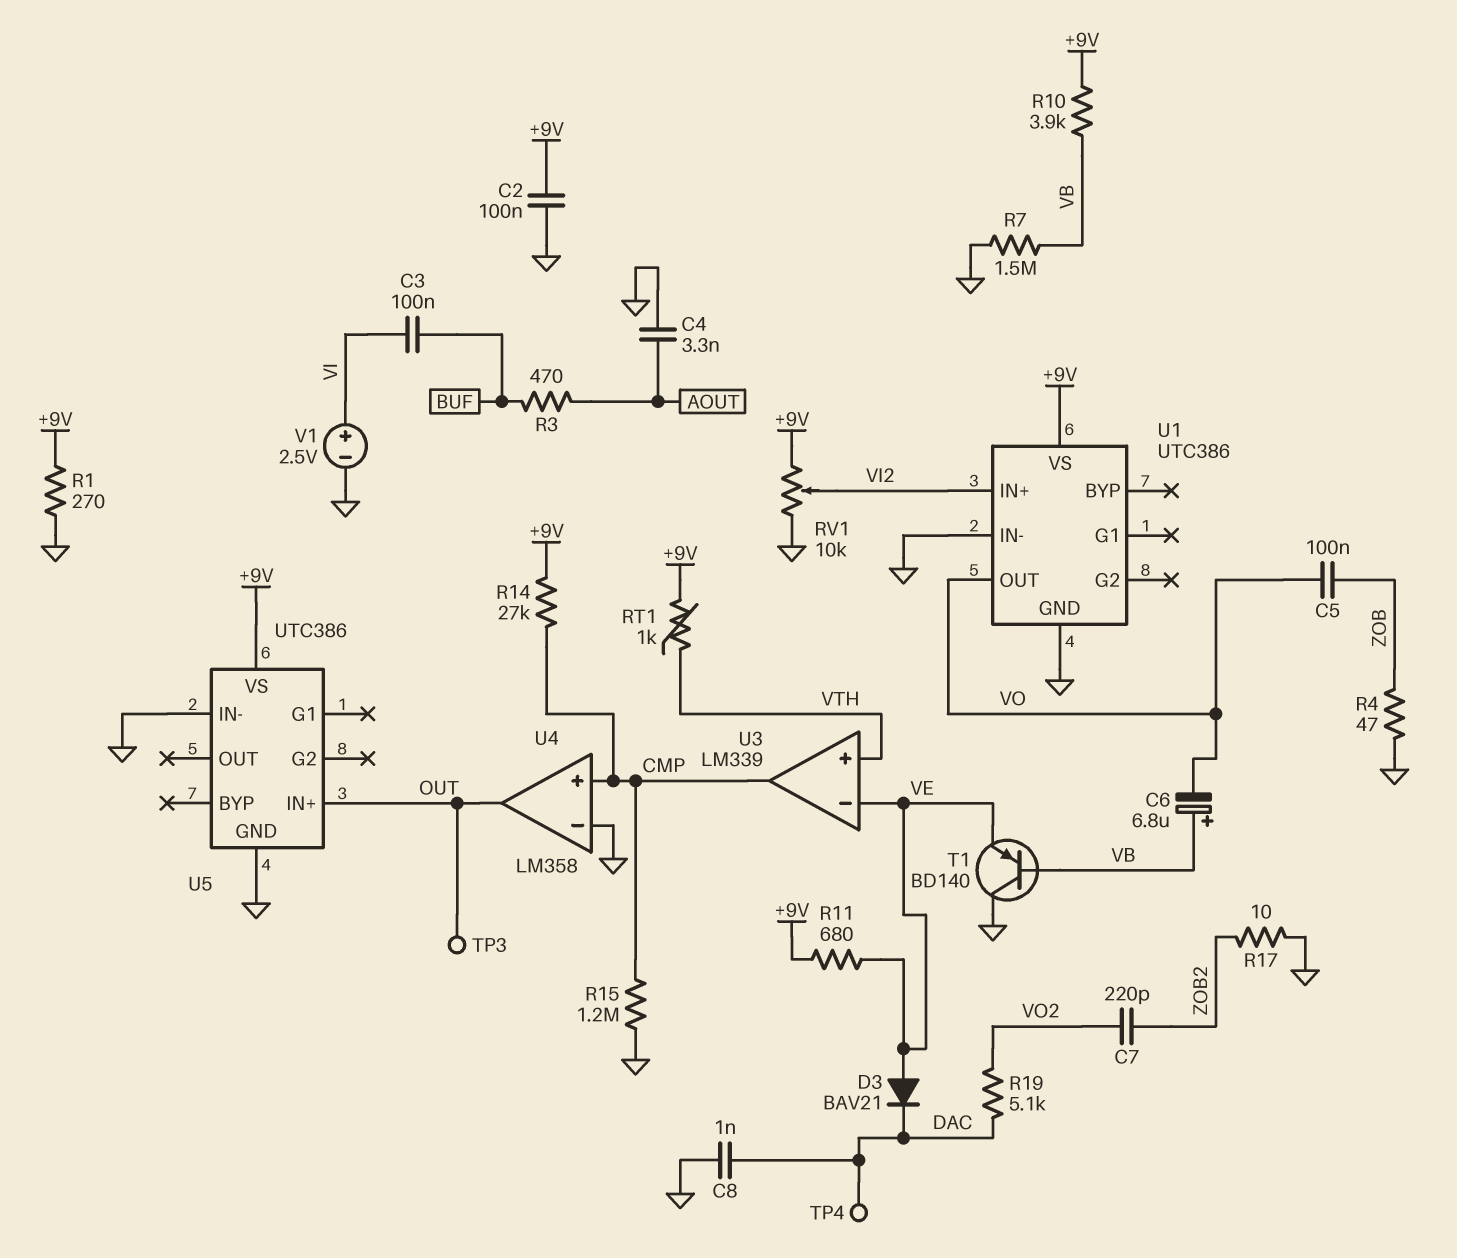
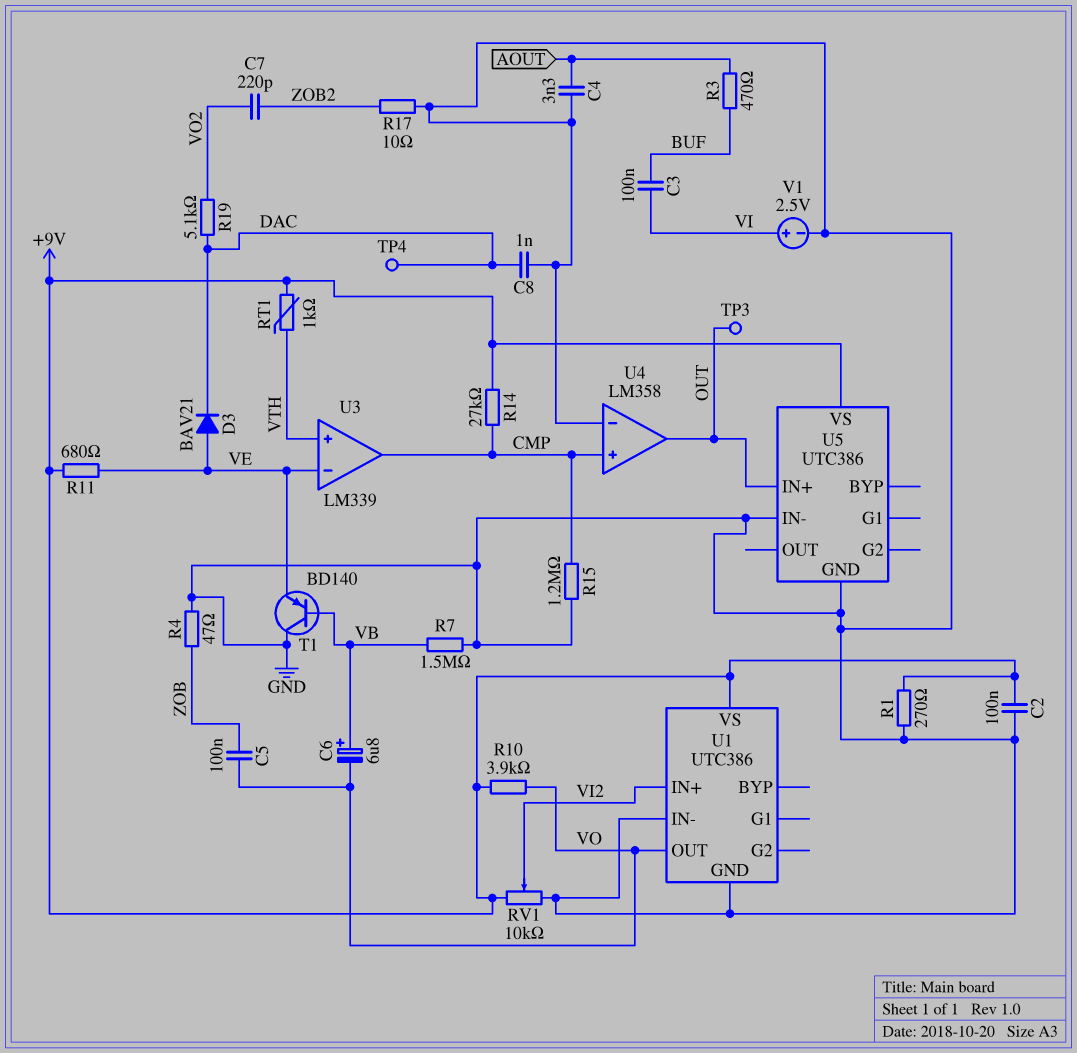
R10: 3.9k (+9V, VB) -> 3.9k (+9V, VO)

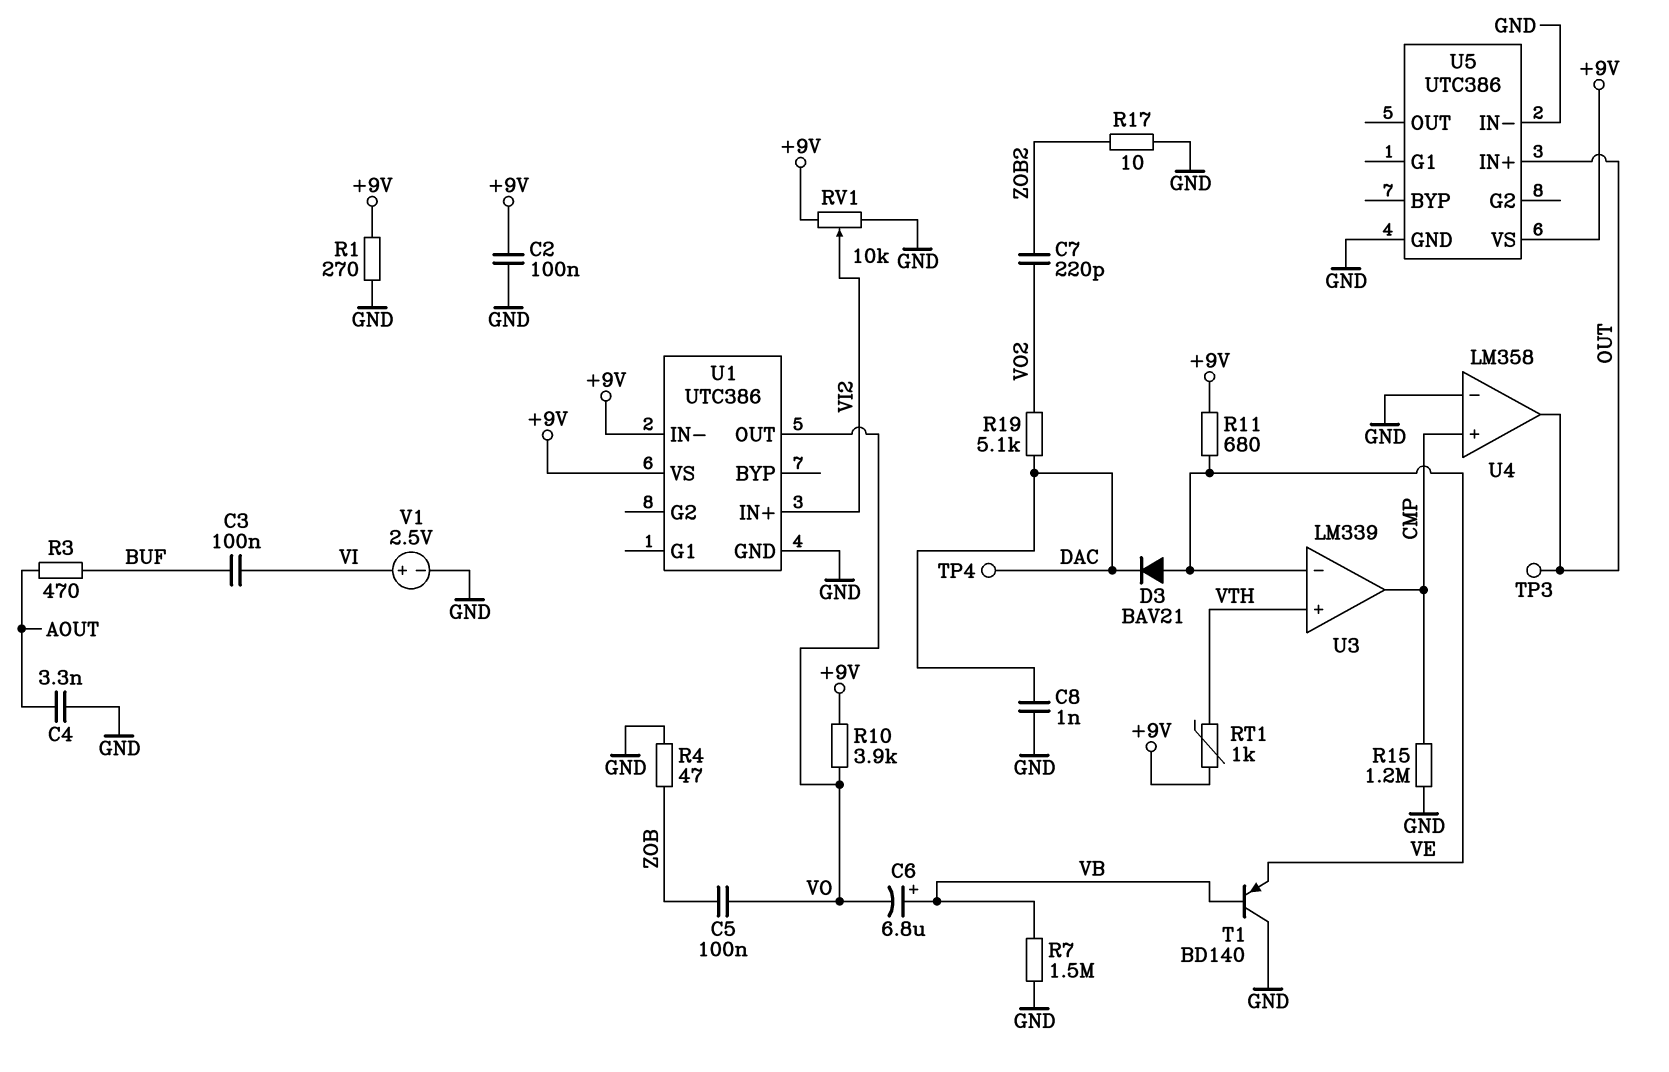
R14: 27k (+9V, CMP) -> none
U1 pin IN-: GND -> +9V

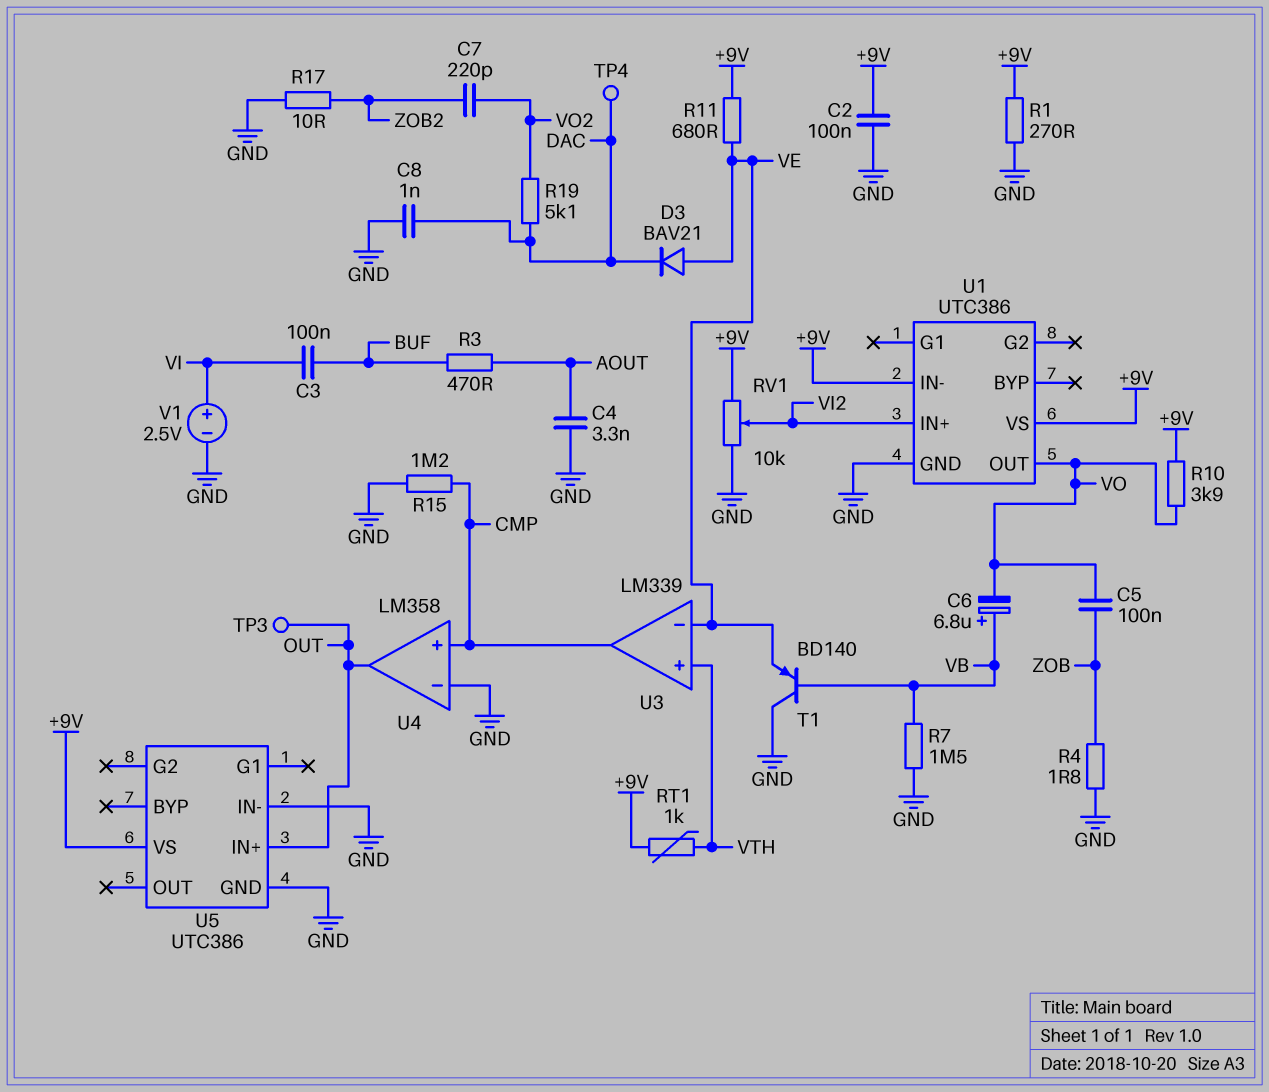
R4: 47 (GND, ZOB) -> 1.8 (GND, ZOB)

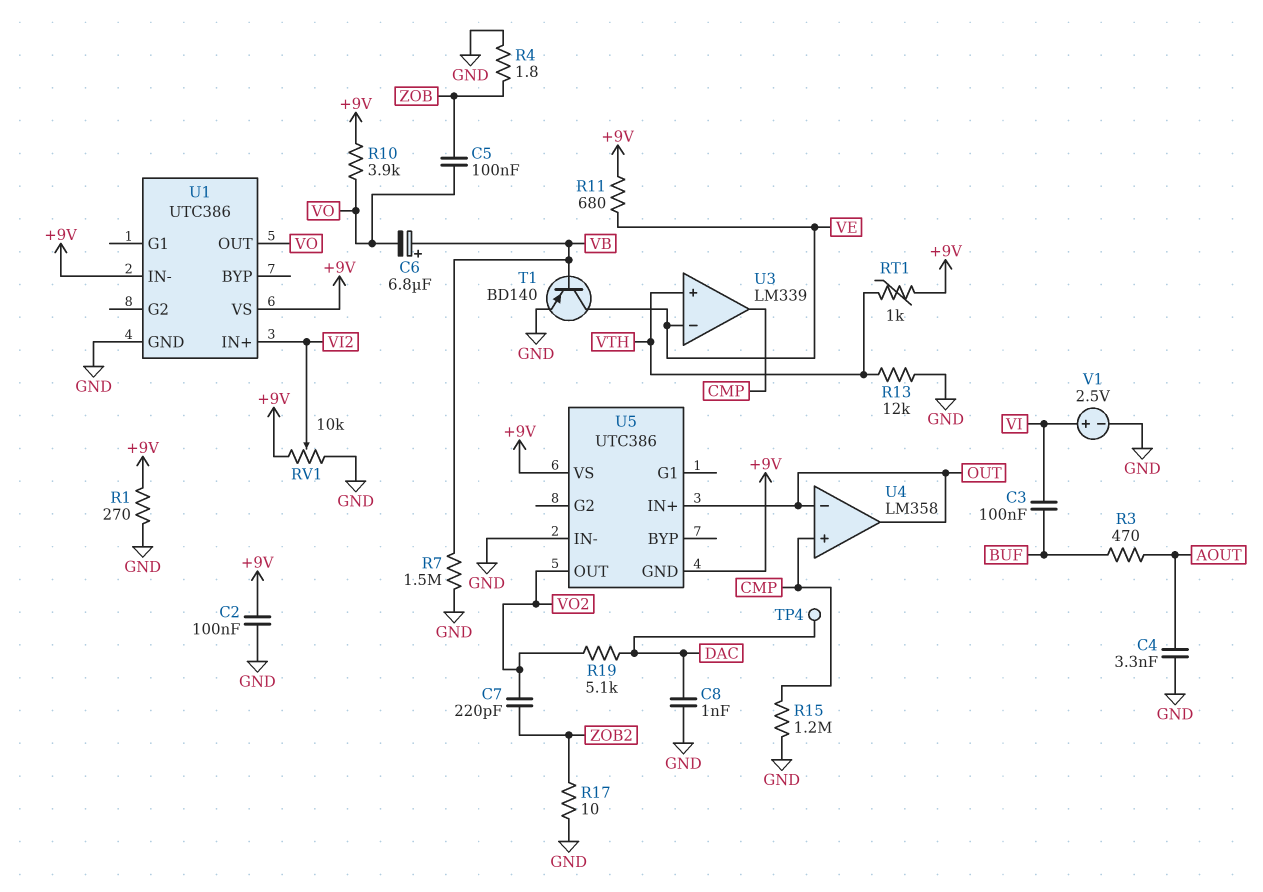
D3: diode BAV21 (A VE, K DAC) -> none
R13: none -> 12k (GND, VTH)
T1: PNP BD140 (B VB, C GND, E VE) -> PNP BD140 (B VB, C VE, E GND)
TP3: test point (OUT) -> none
U4 pin in-: GND -> OUT
U5 pin GND: GND -> +9V
U5 pin OUT: none -> VO2

